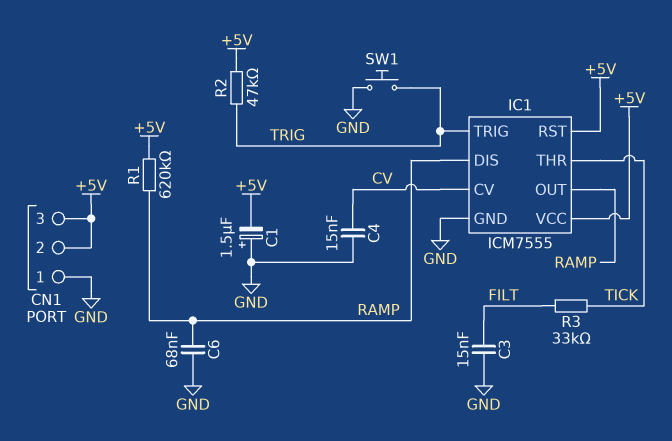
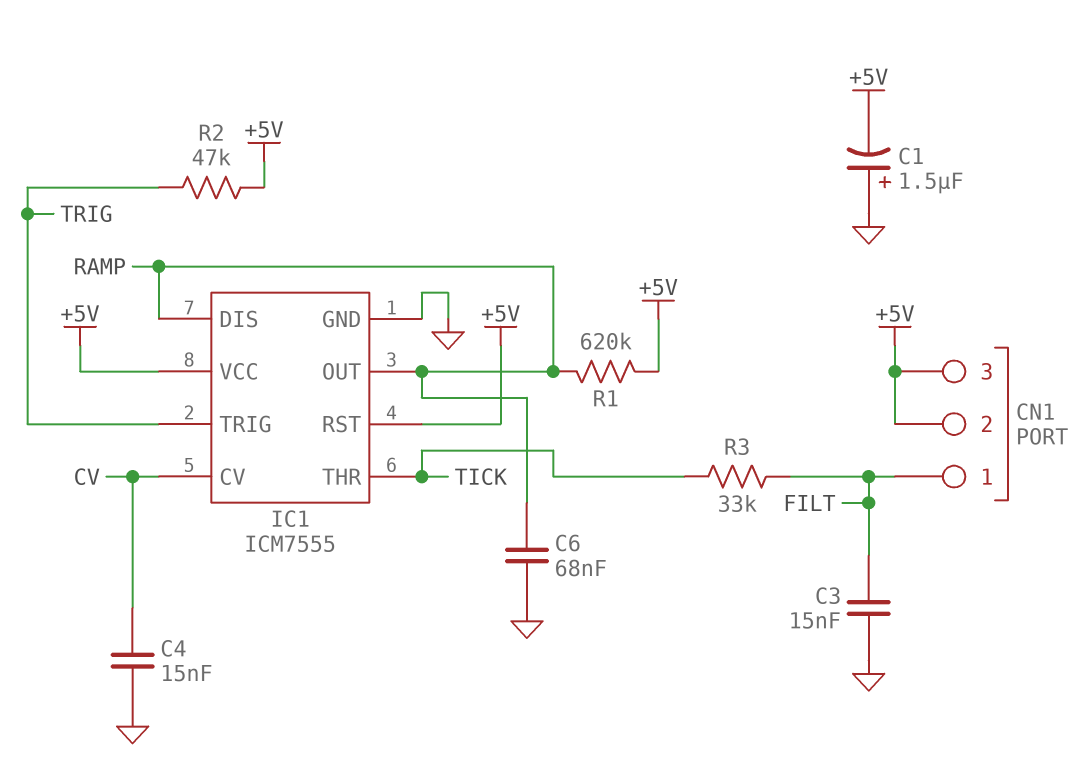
CN1 pin 1: GND -> FILT
SW1: button (GND, TRIG) -> none

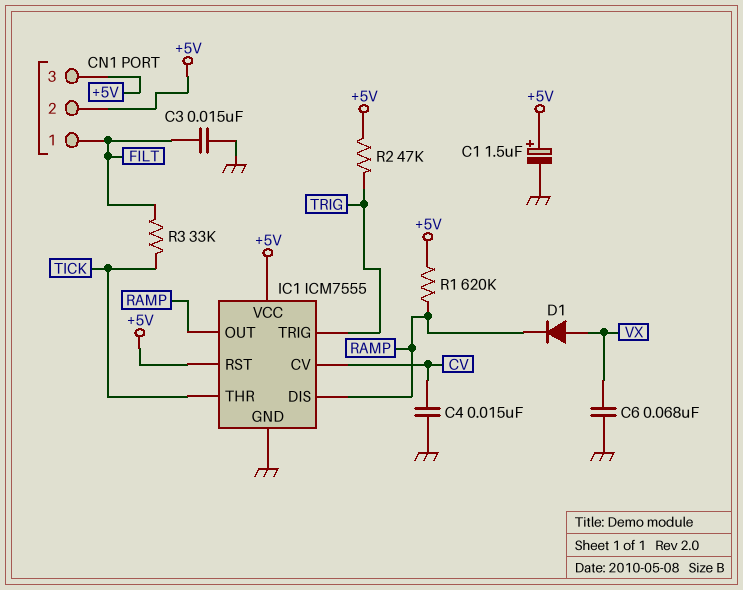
C1: 1.5uF (plus GND, minus +5V) -> 1.5uF (plus +5V, minus GND)
C6: 68nF (GND, RAMP) -> 68nF (GND, VX)
D1: none -> diode (A VX, K RAMP)

